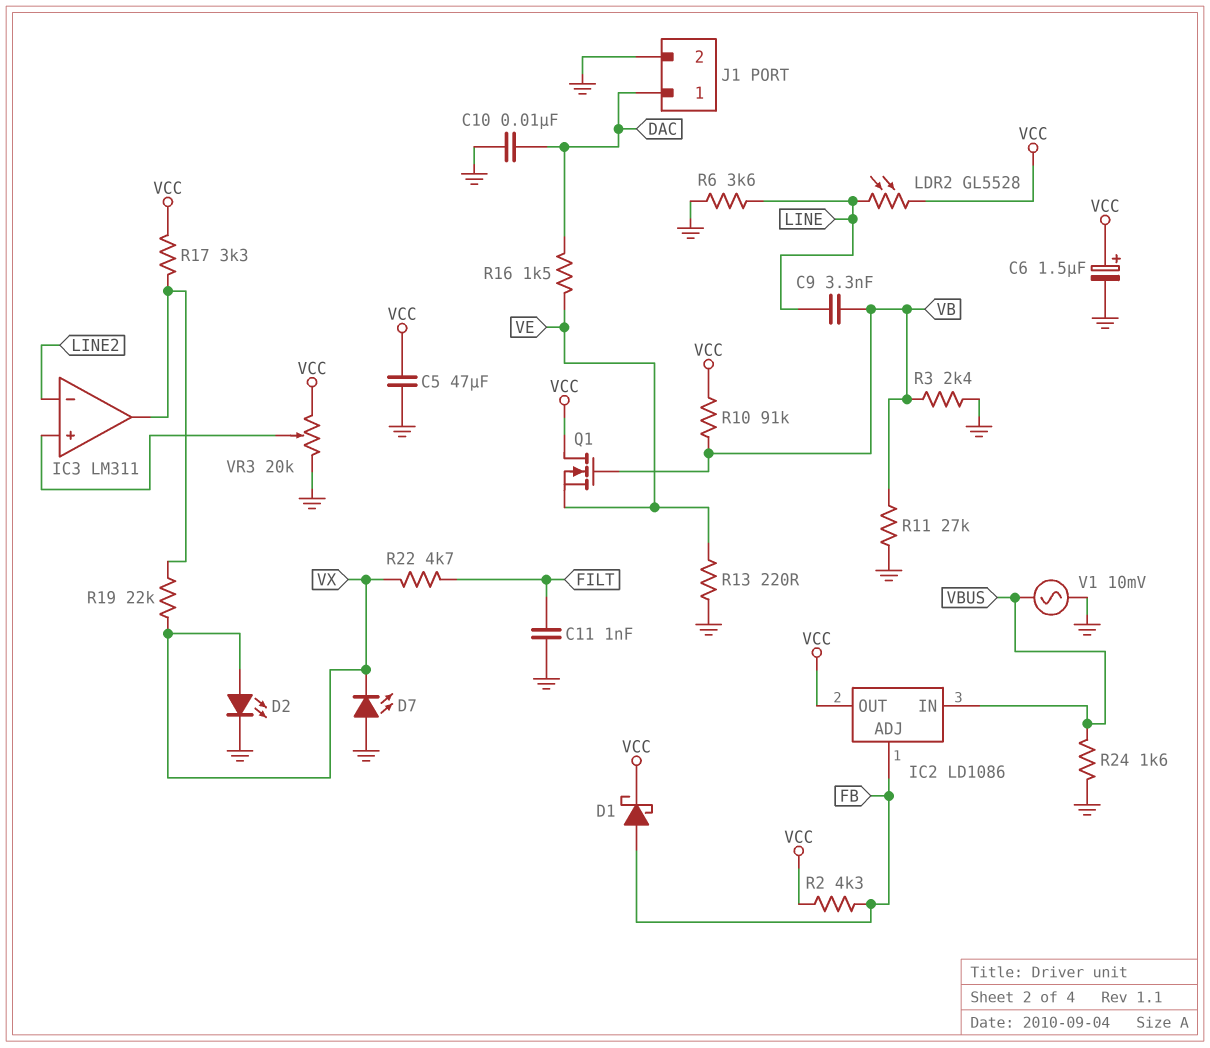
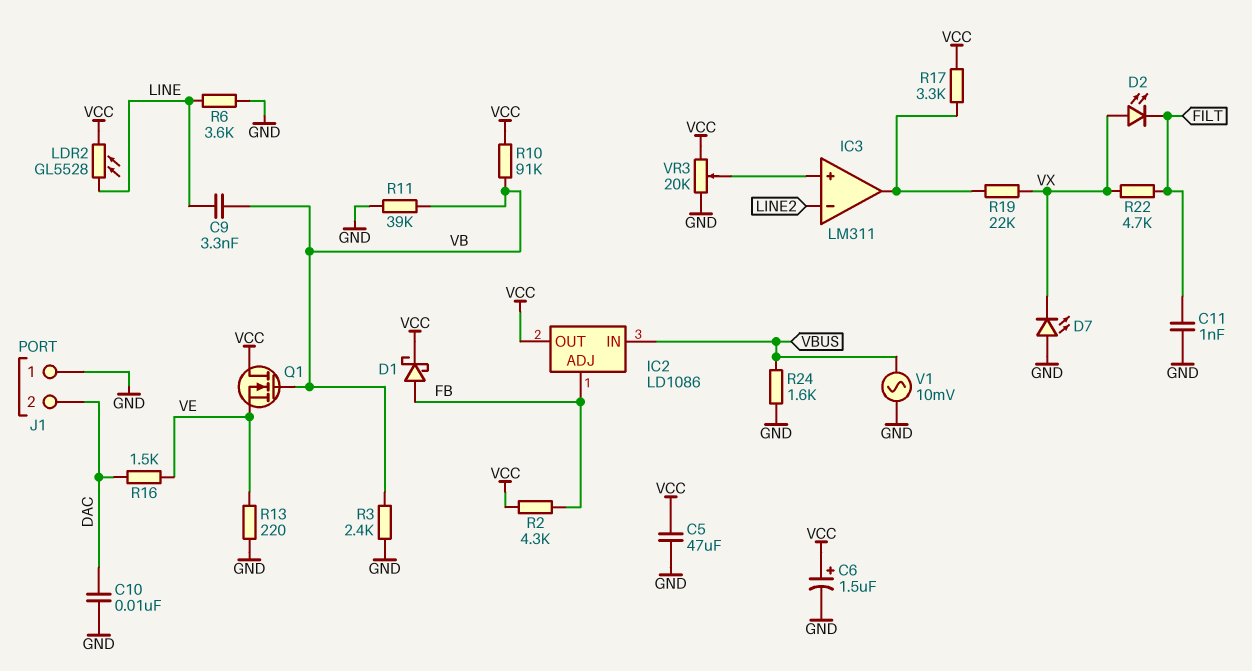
D2: LED (A VX, K GND) -> LED (A VX, K FILT)
J1 pin 1: DAC -> GND
J1 pin 2: GND -> DAC
R11: 27k (GND, VB) -> 39k (GND, VB)

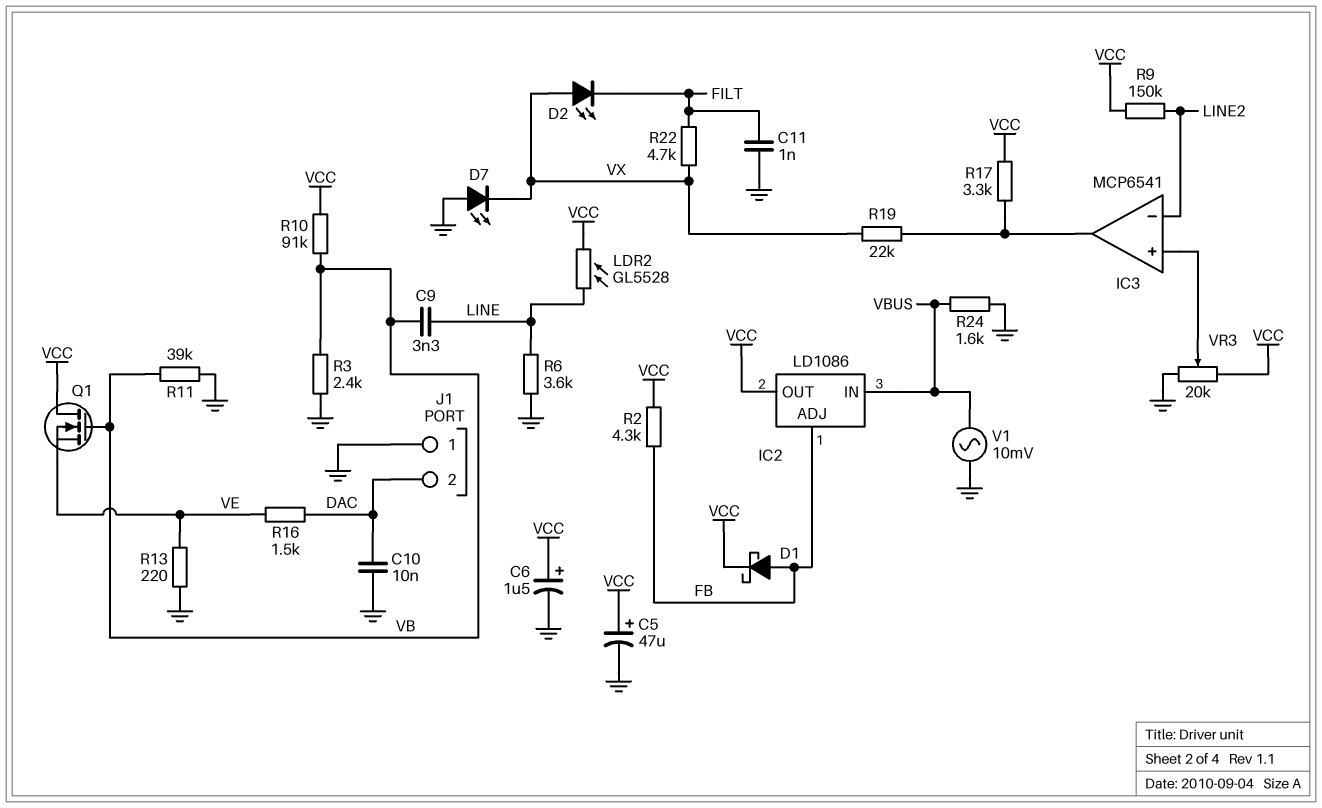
C5: 47uF (GND, VCC) -> 47uF (plus VCC, minus GND)
IC3: LM311 -> MCP6541
R9: none -> 150k (LINE2, VCC)

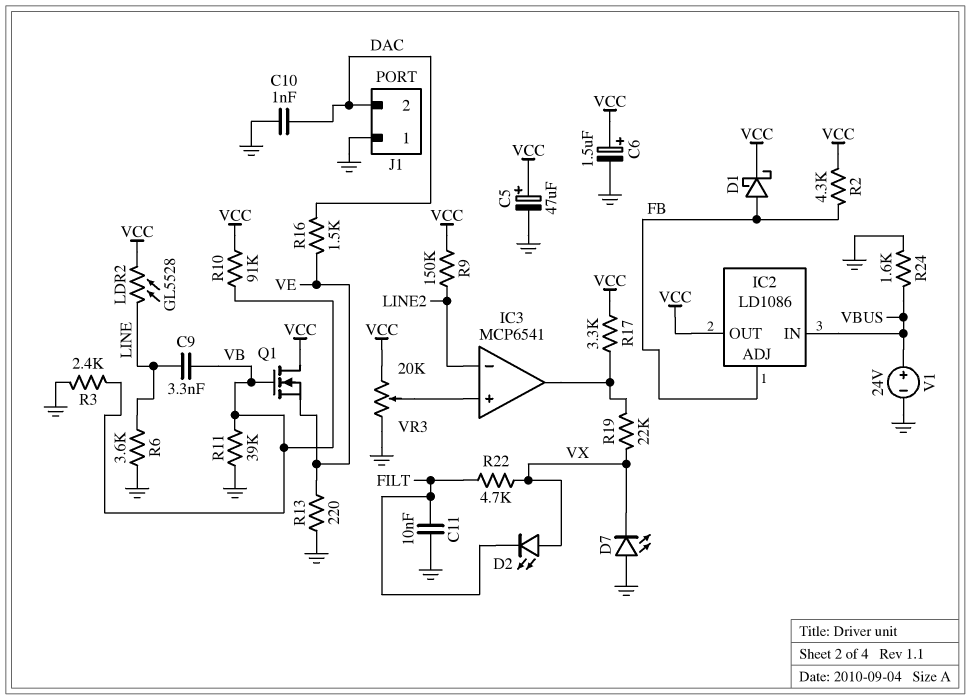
C10: 10nF (DAC, GND) -> 1nF (DAC, GND)
C11: 1nF (FILT, GND) -> 10nF (FILT, GND)
V1: AC 10mV (GND, VBUS) -> 24V (plus VBUS, minus GND)

